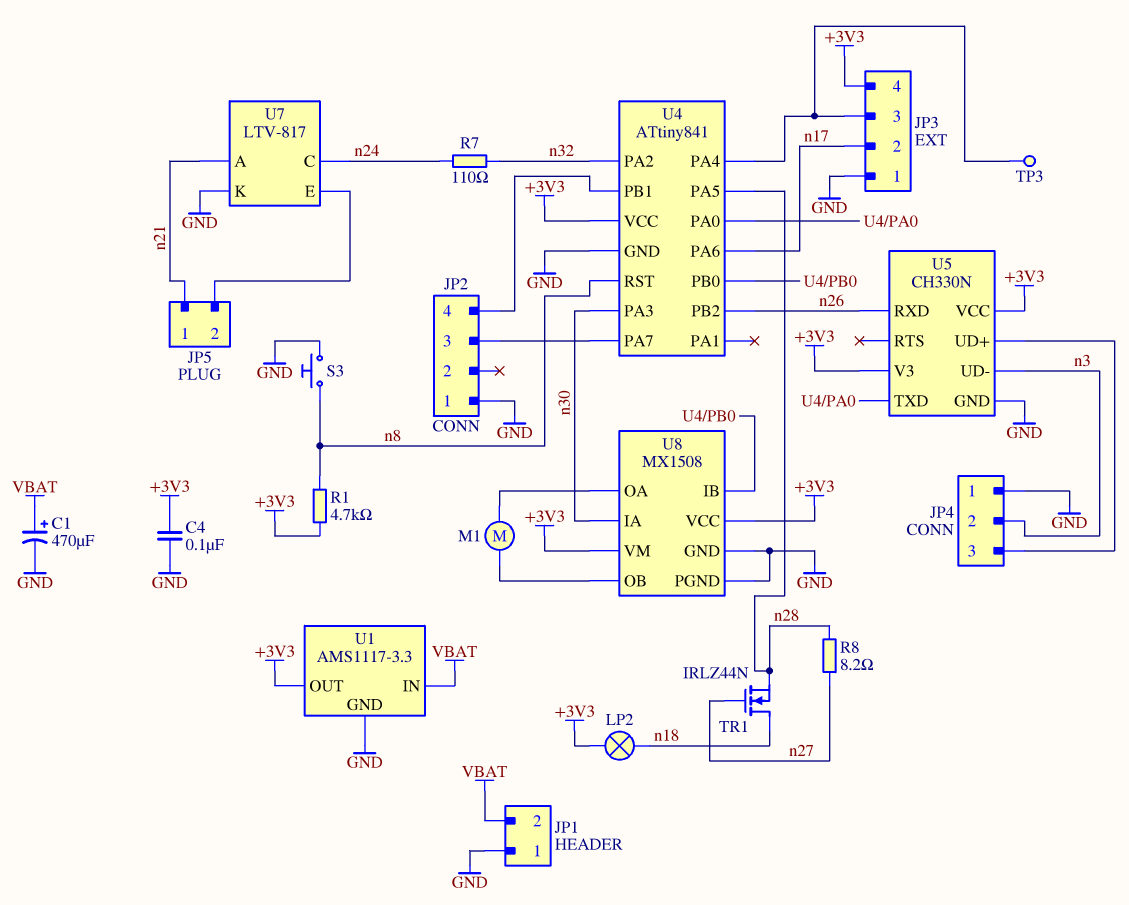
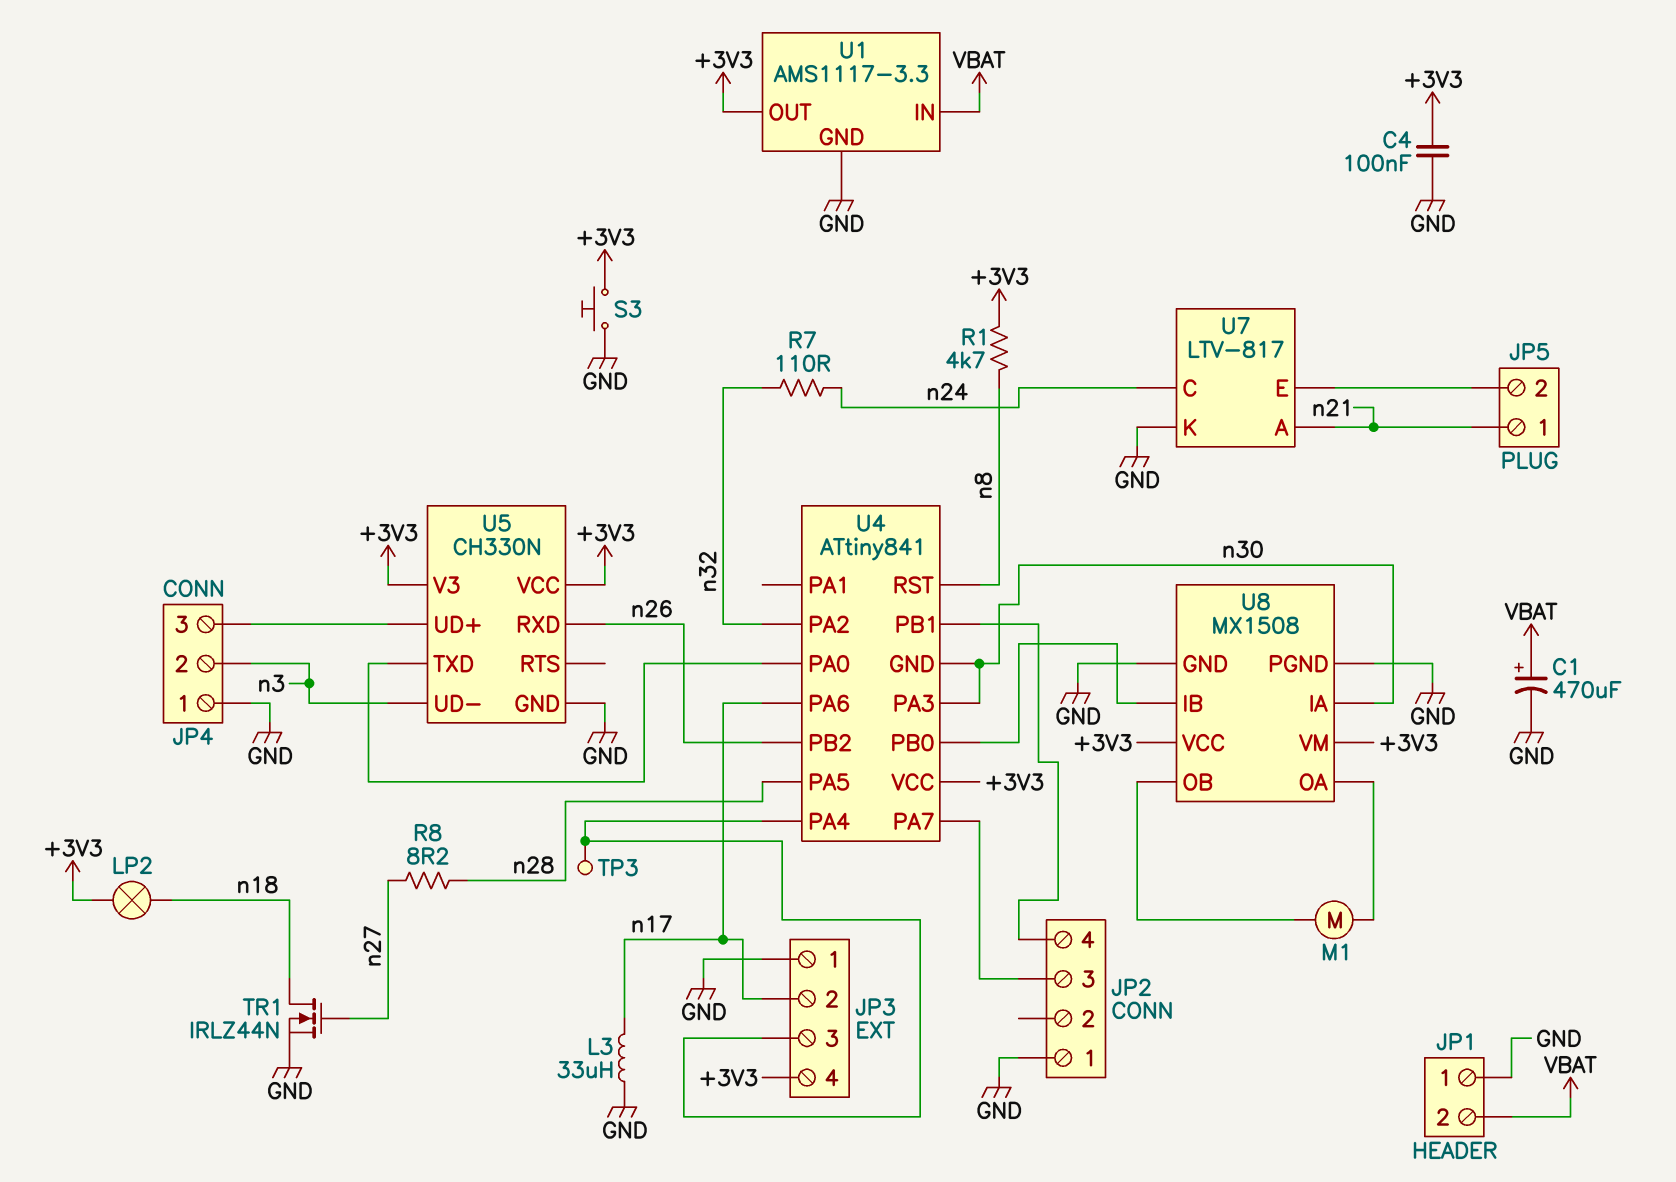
L3: none -> 33uH (GND, n17)
S3: button (GND, n8) -> button (+3V3, GND)
TR1: NMOS IRLZ44N (G n27, D n18, S n28) -> NMOS IRLZ44N (G n27, D n18, S GND)
U4 pin GND: GND -> n30

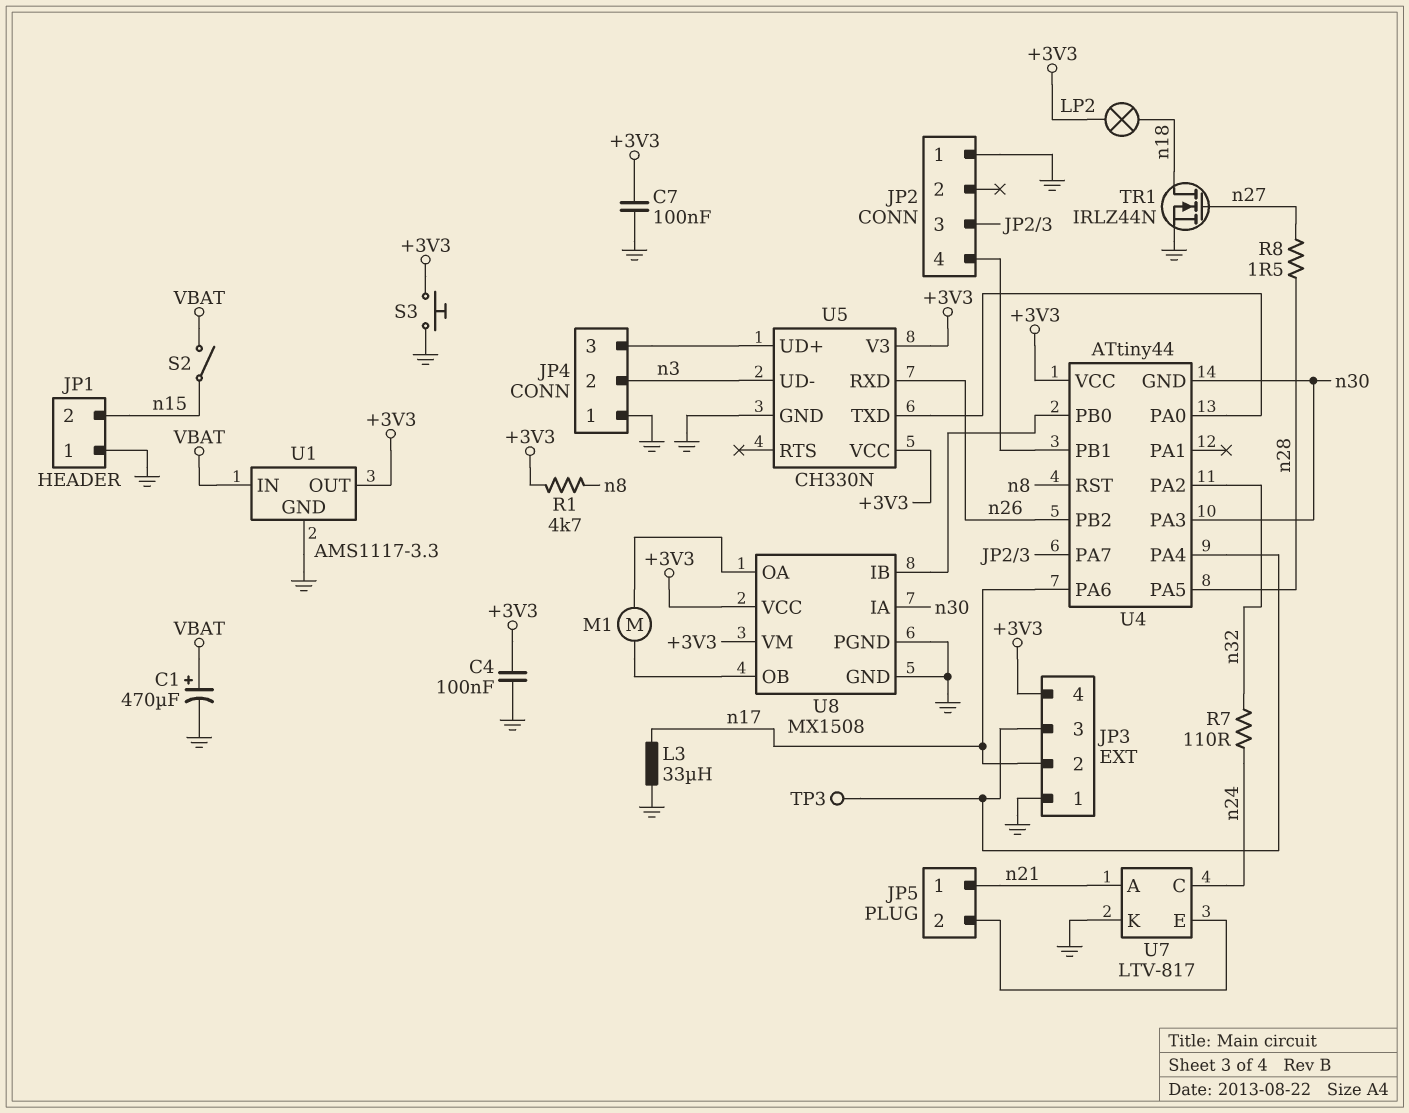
C7: none -> 100nF (+3V3, GND)
JP1 pin 2: VBAT -> n15
R8: 8.2 (n27, n28) -> 1.5 (n27, n28)
S2: none -> switch (VBAT, n15)
U4: ATtiny841 -> ATtiny44

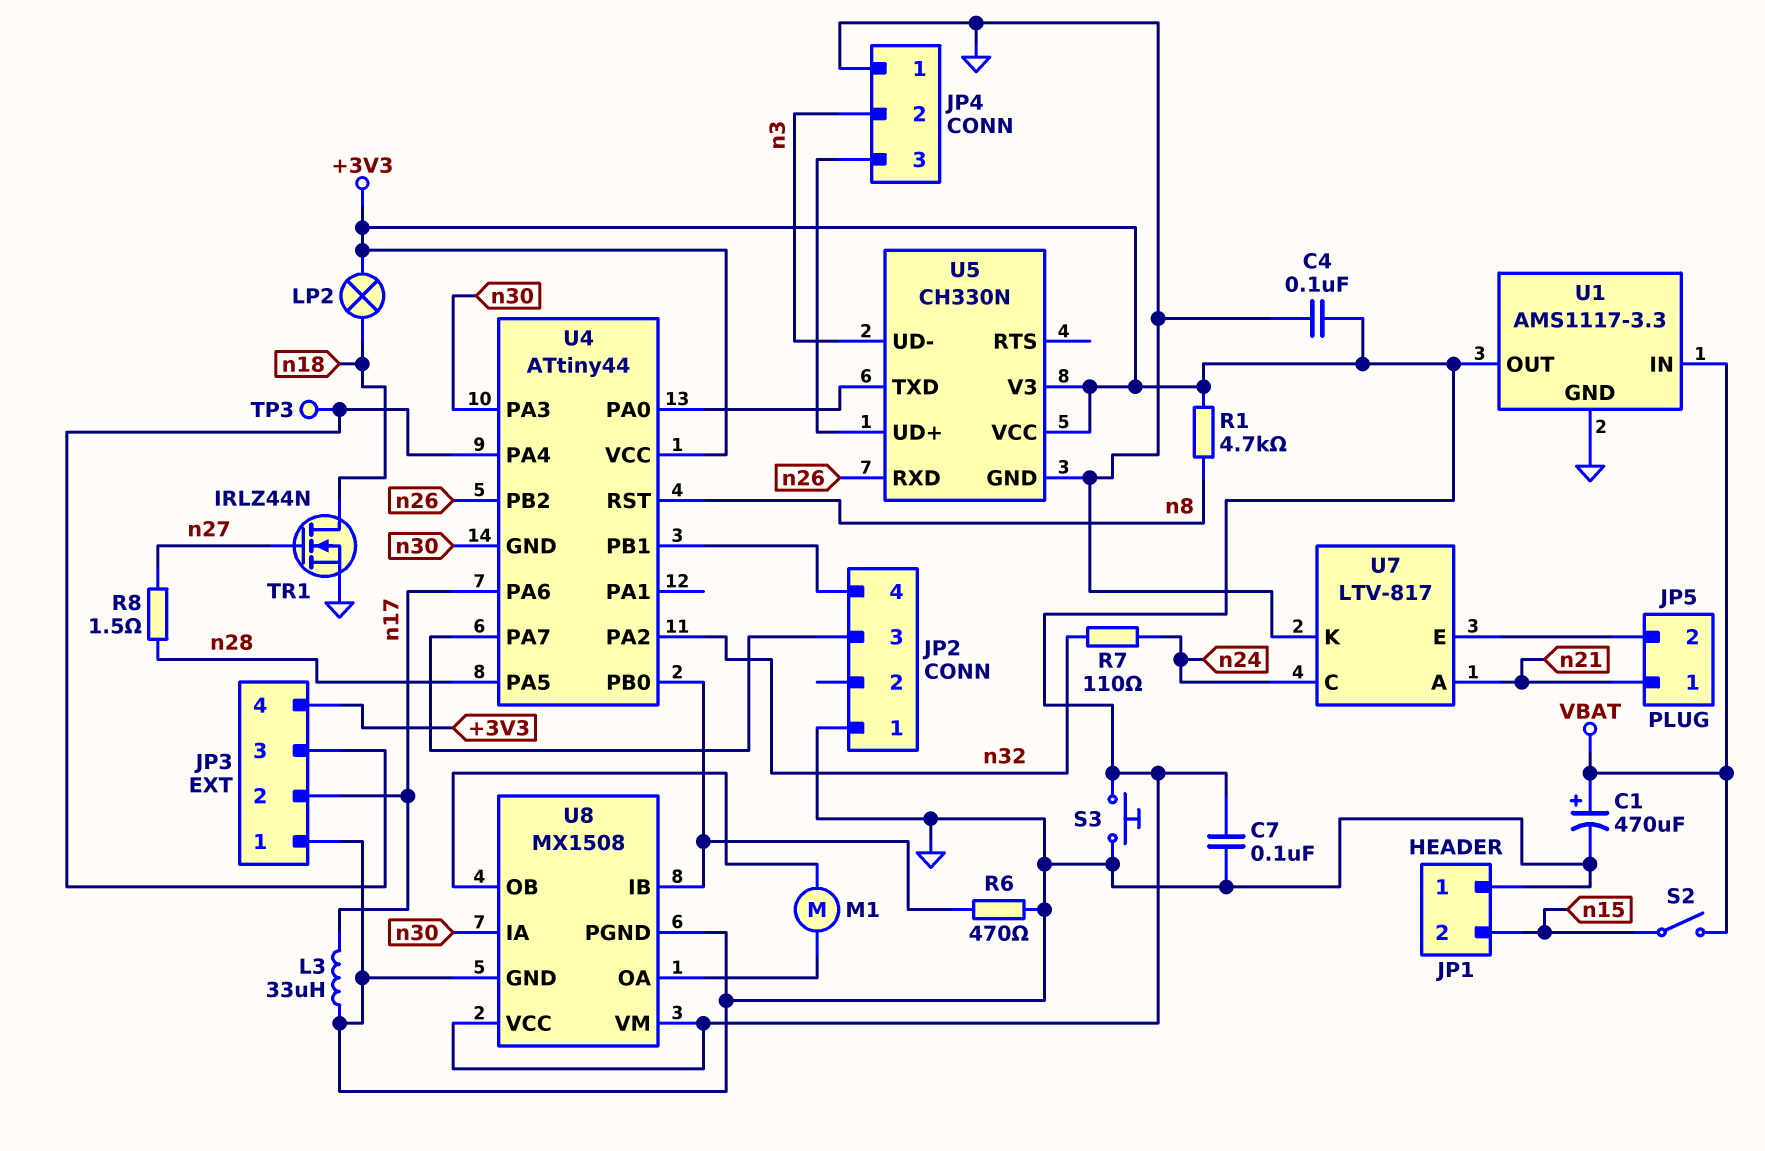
R6: none -> 470 (GND, U4/PB0)

